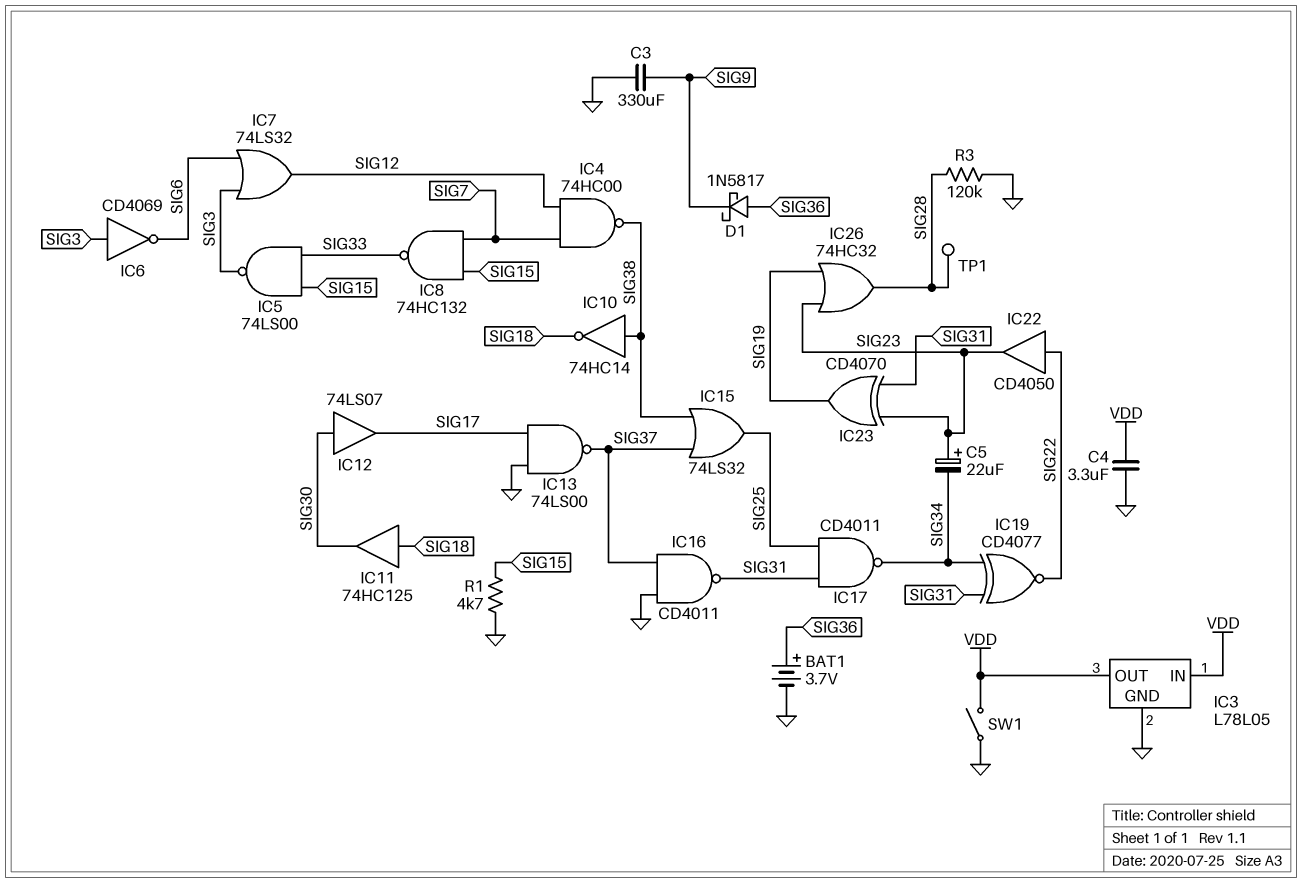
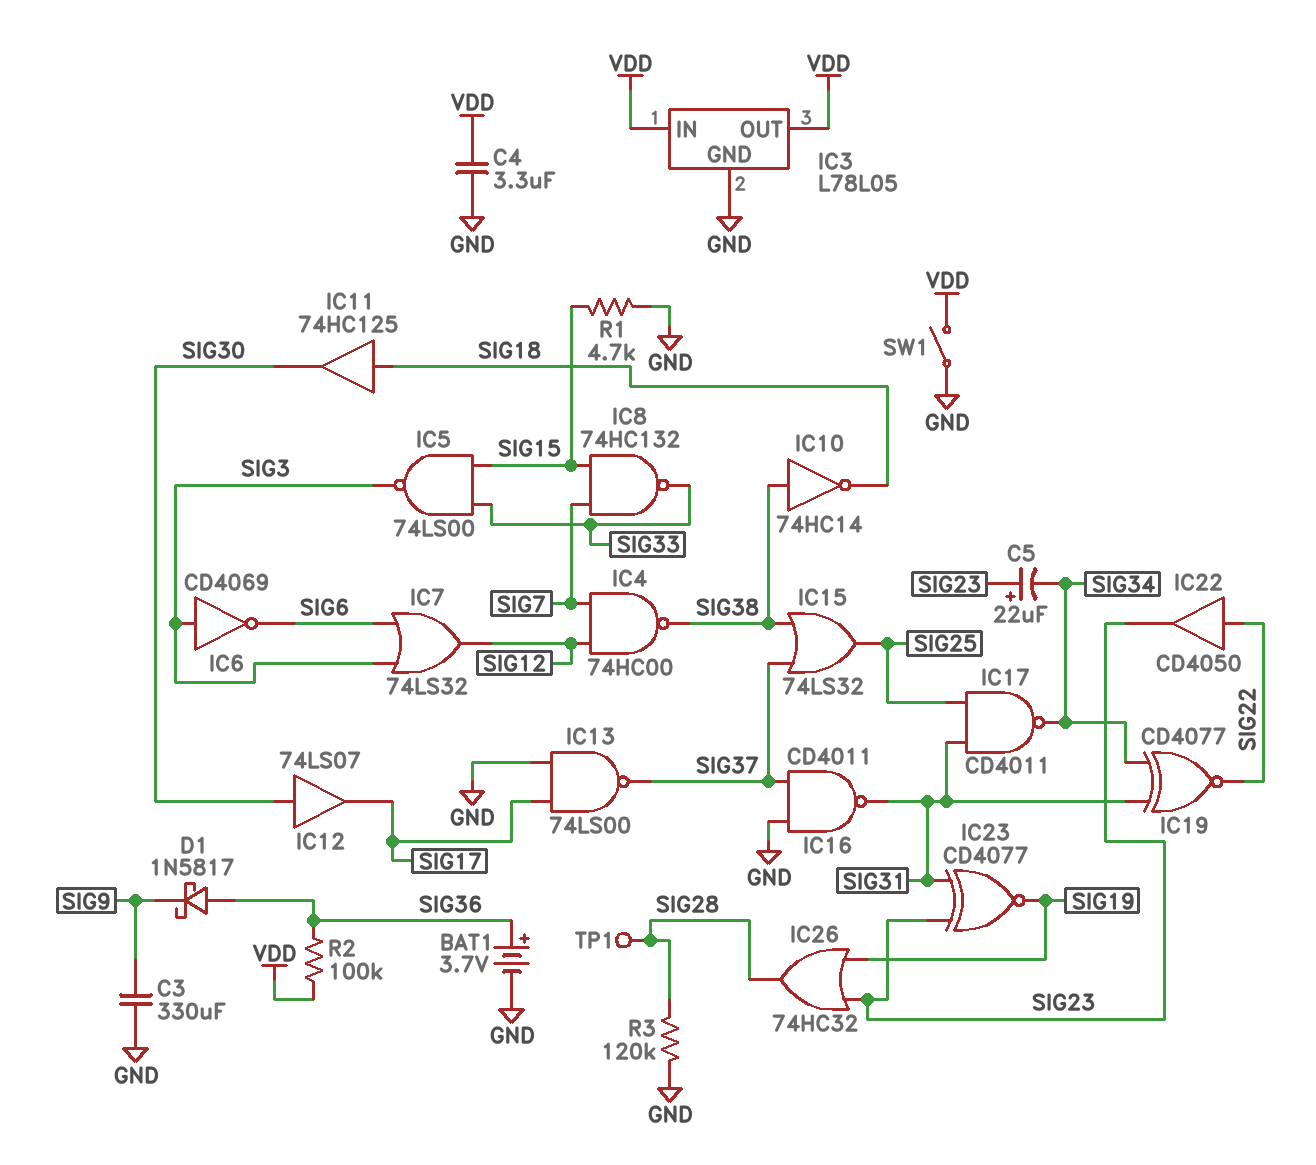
IC23: XOR CD4070 (in SIG23, in SIG31, out SIG19) -> XNOR CD4077 (in SIG23, in SIG31, out SIG19)
R2: none -> 100k (SIG36, VDD)

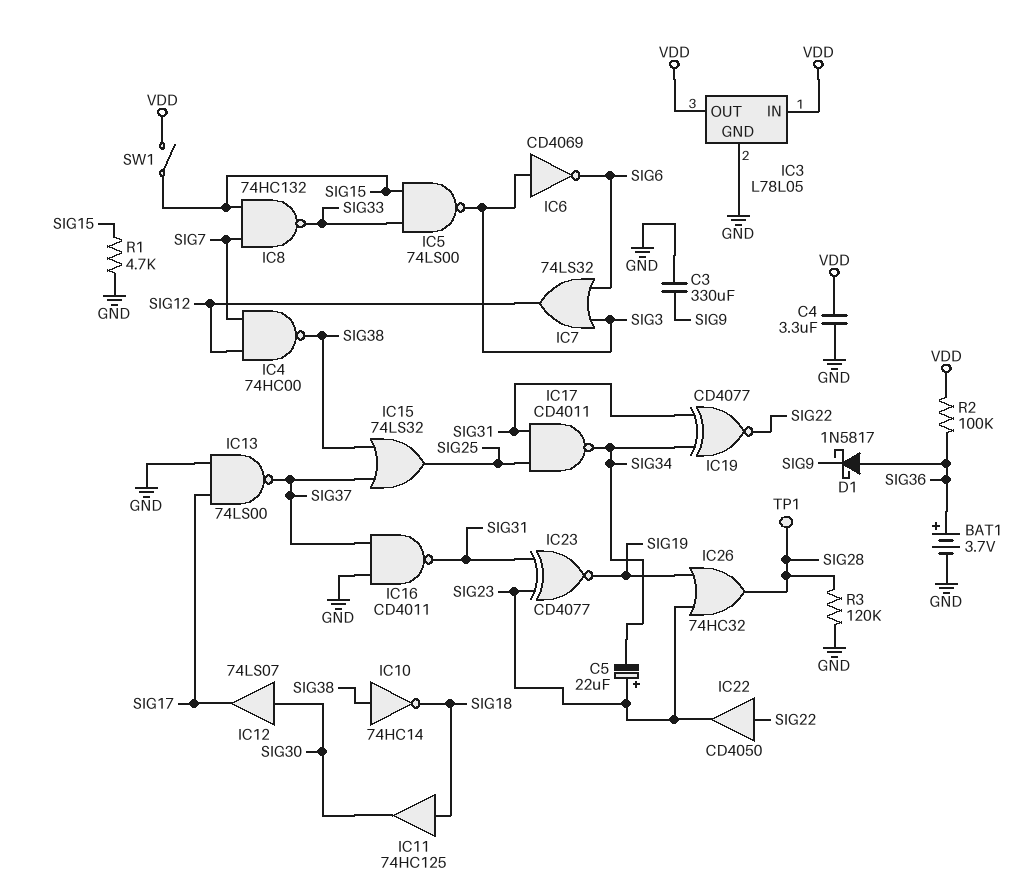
SW1: switch (GND, VDD) -> switch (SIG15, VDD)

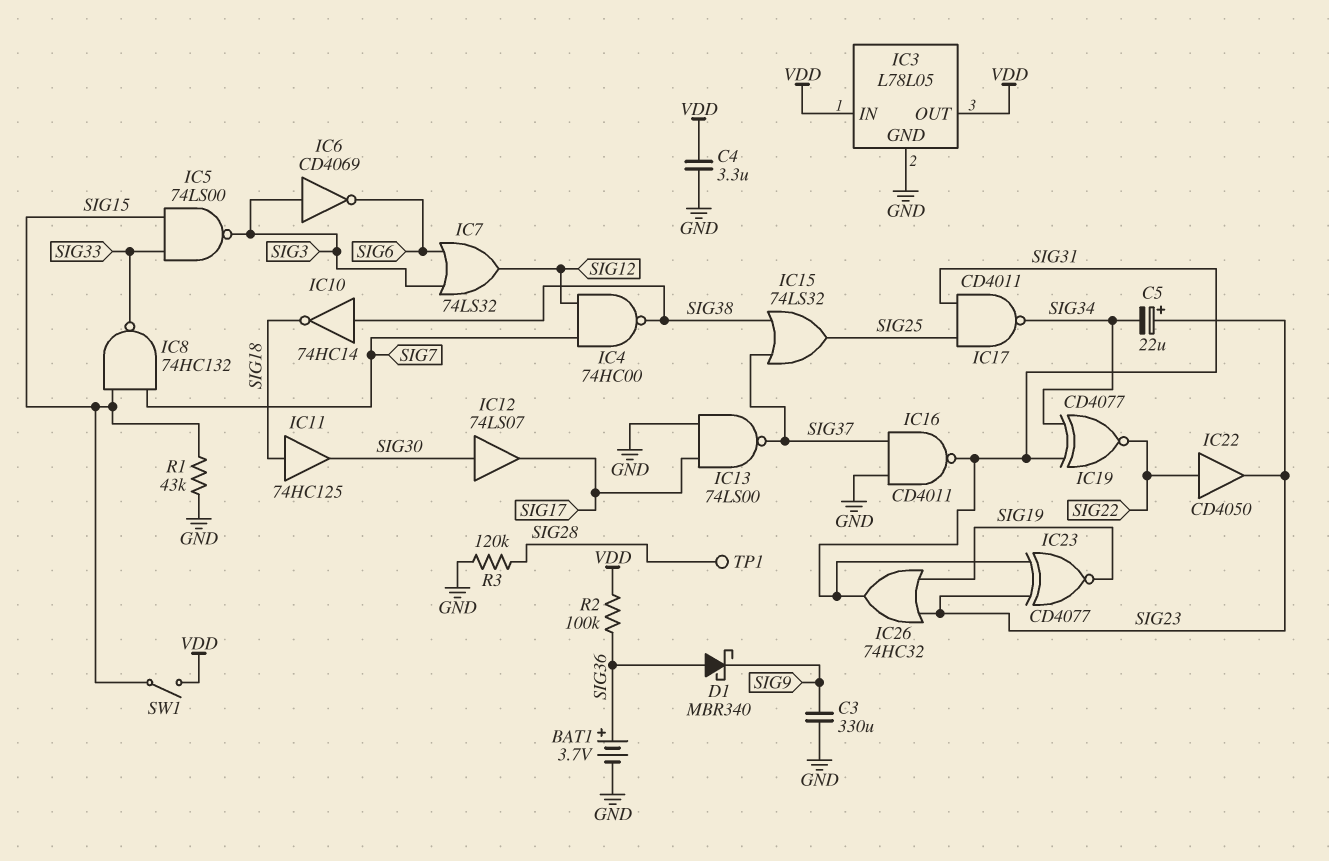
D1: schottky 1N5817 (A SIG36, K SIG9) -> schottky MBR340 (A SIG36, K SIG9)
IC26: OR 74HC32 (in SIG19, in SIG23, out SIG28) -> OR 74HC32 (in SIG19, in SIG23, out SIG31)
R1: 4.7k (GND, SIG15) -> 43k (GND, SIG15)

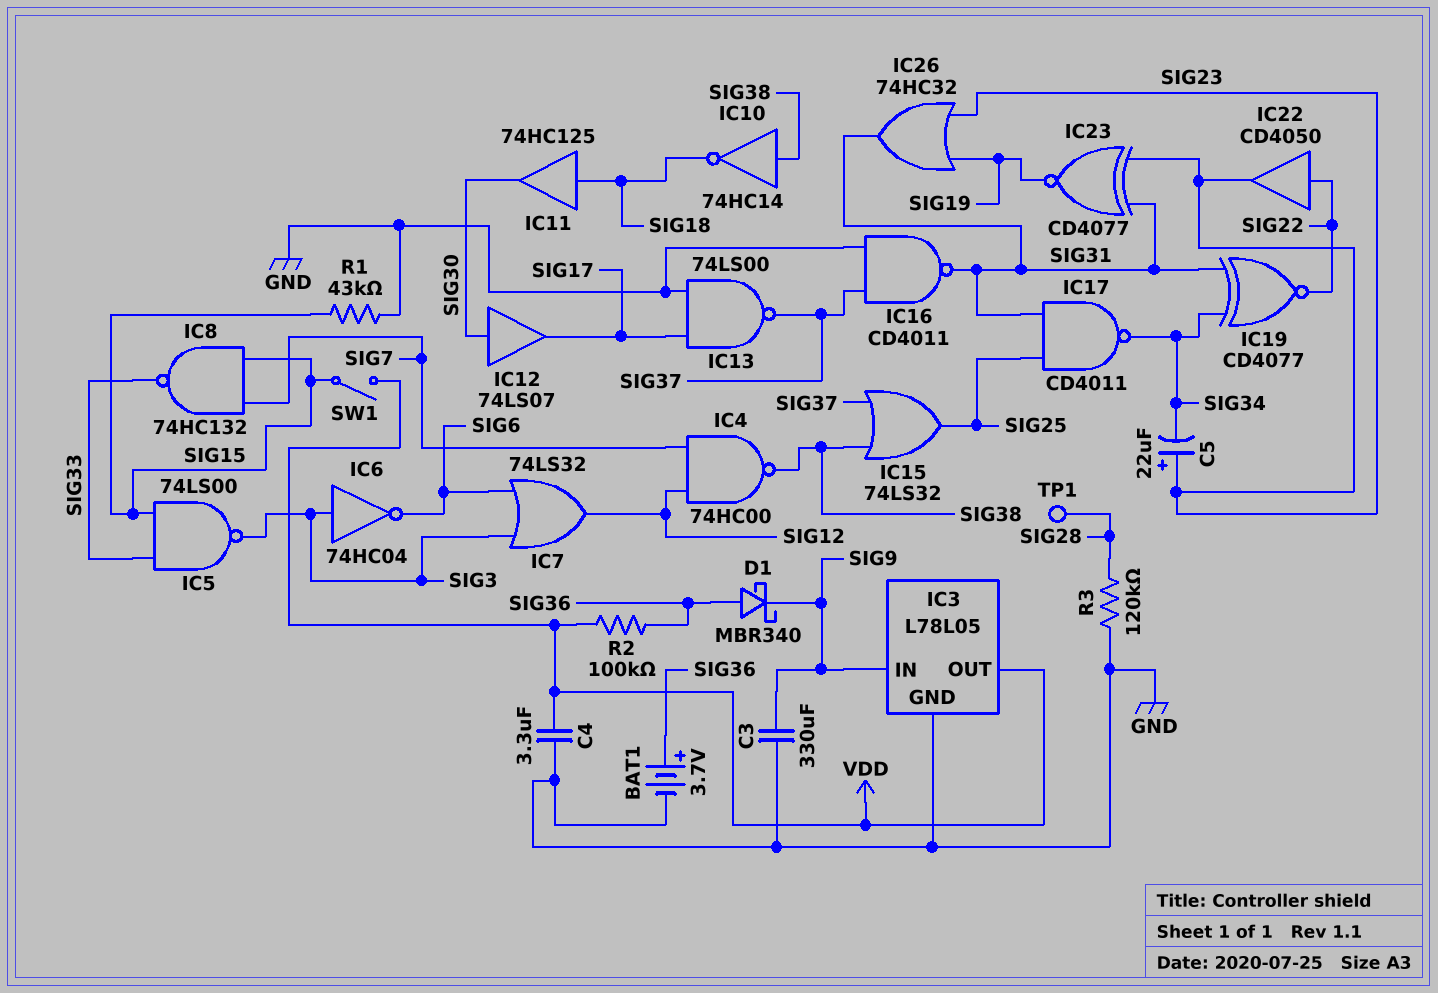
IC3 pin IN: VDD -> SIG9
IC6: NOT CD4069 (in SIG3, out SIG6) -> NOT 74HC04 (in SIG3, out SIG6)

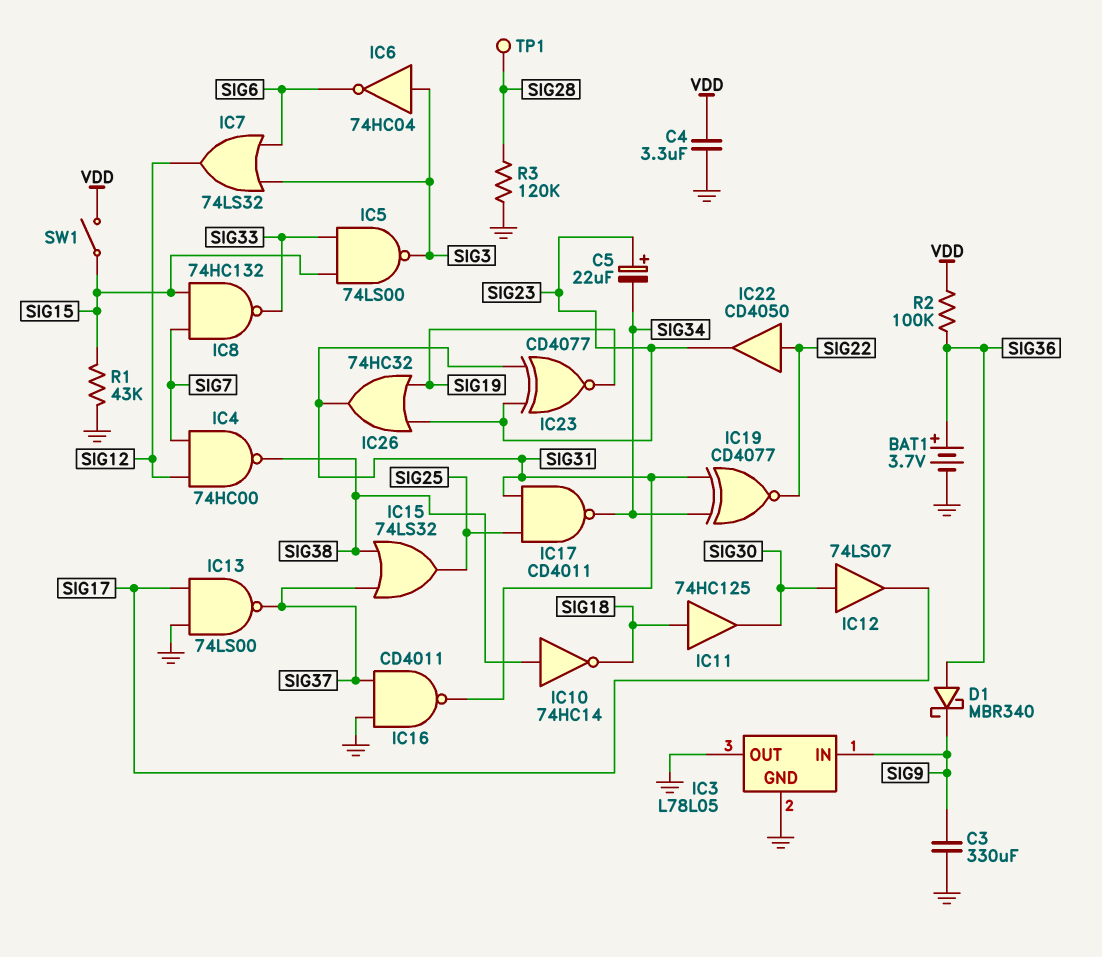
IC3 pin OUT: VDD -> GND

